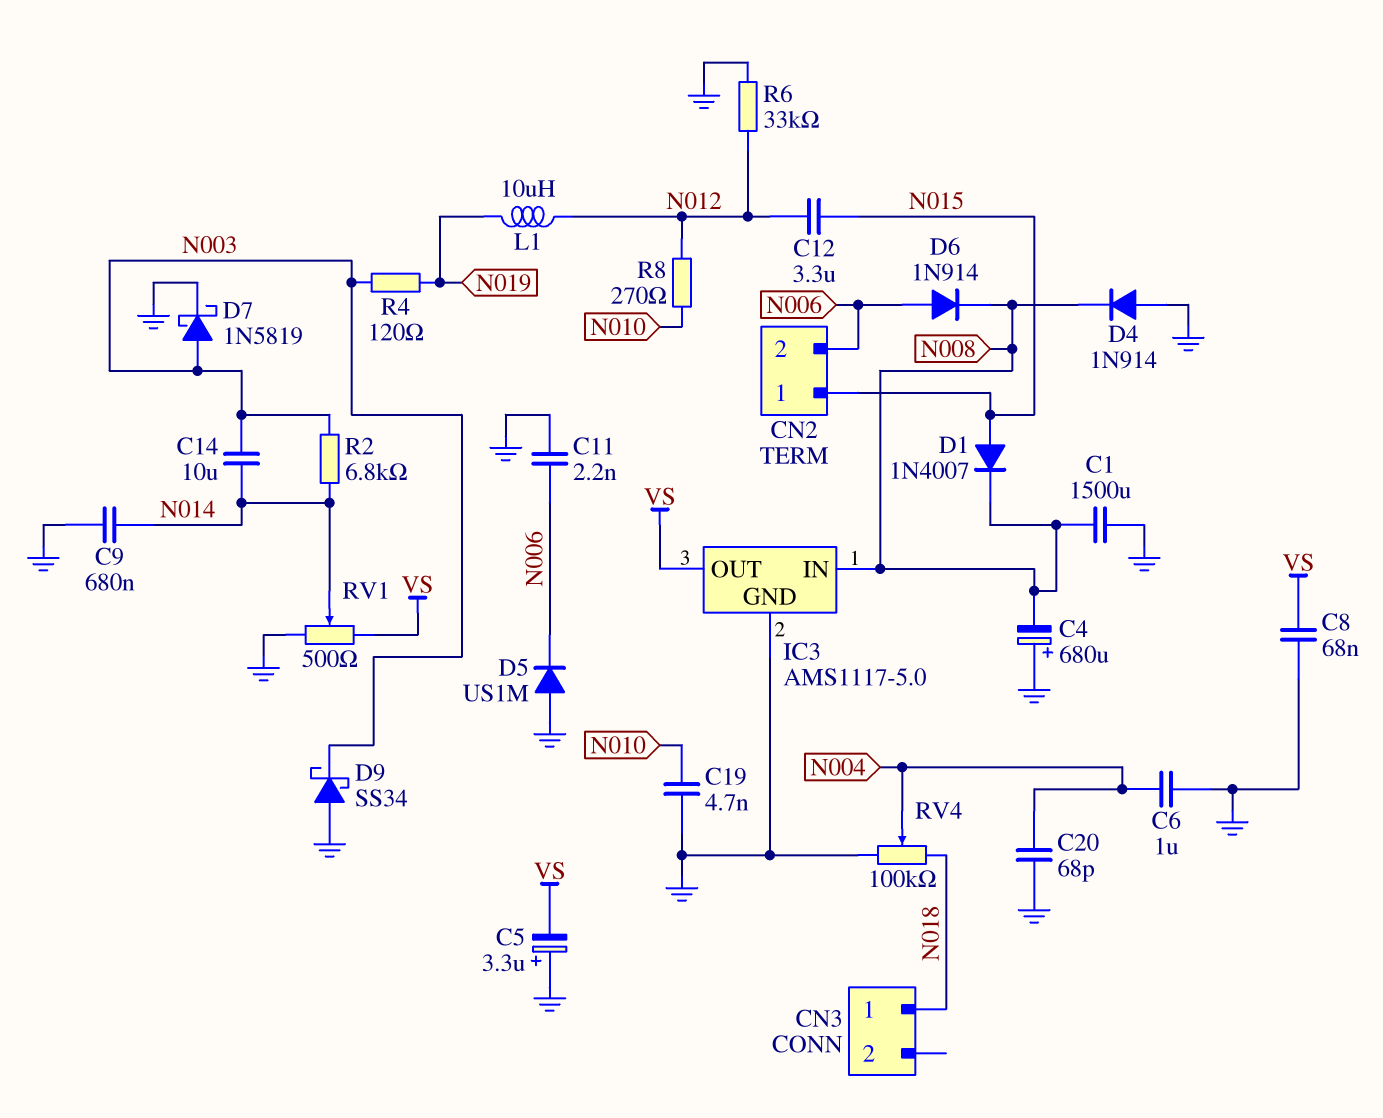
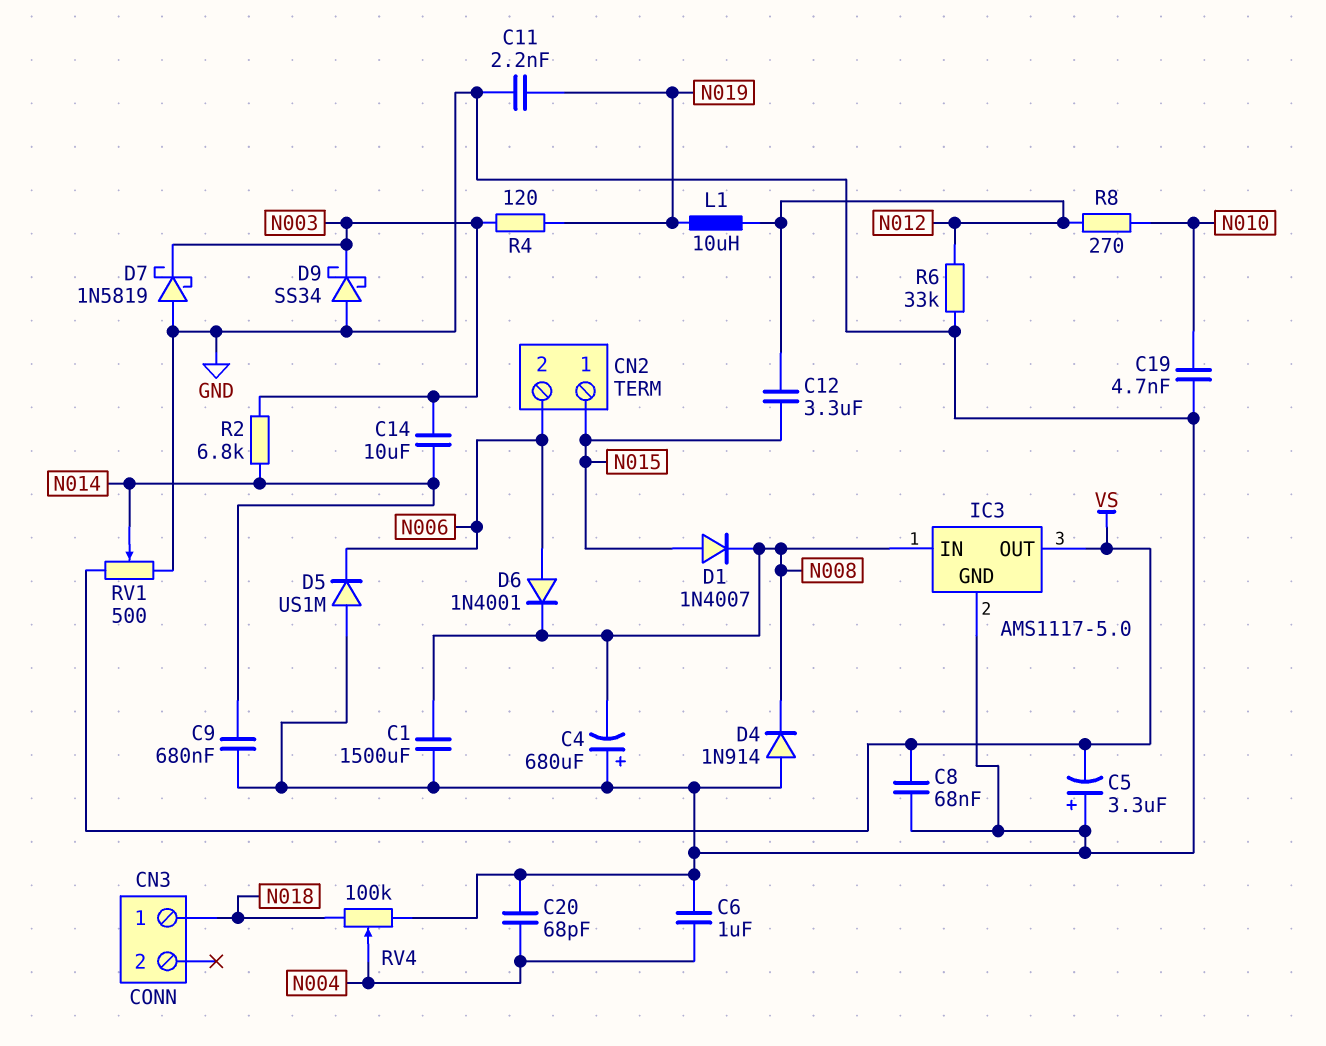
C11: 2.2nF (GND, N006) -> 2.2nF (GND, N019)
D6: diode 1N914 (A N006, K N008) -> diode 1N4001 (A N006, K N008)
D7: schottky 1N5819 (A N003, K GND) -> schottky 1N5819 (A GND, K N003)

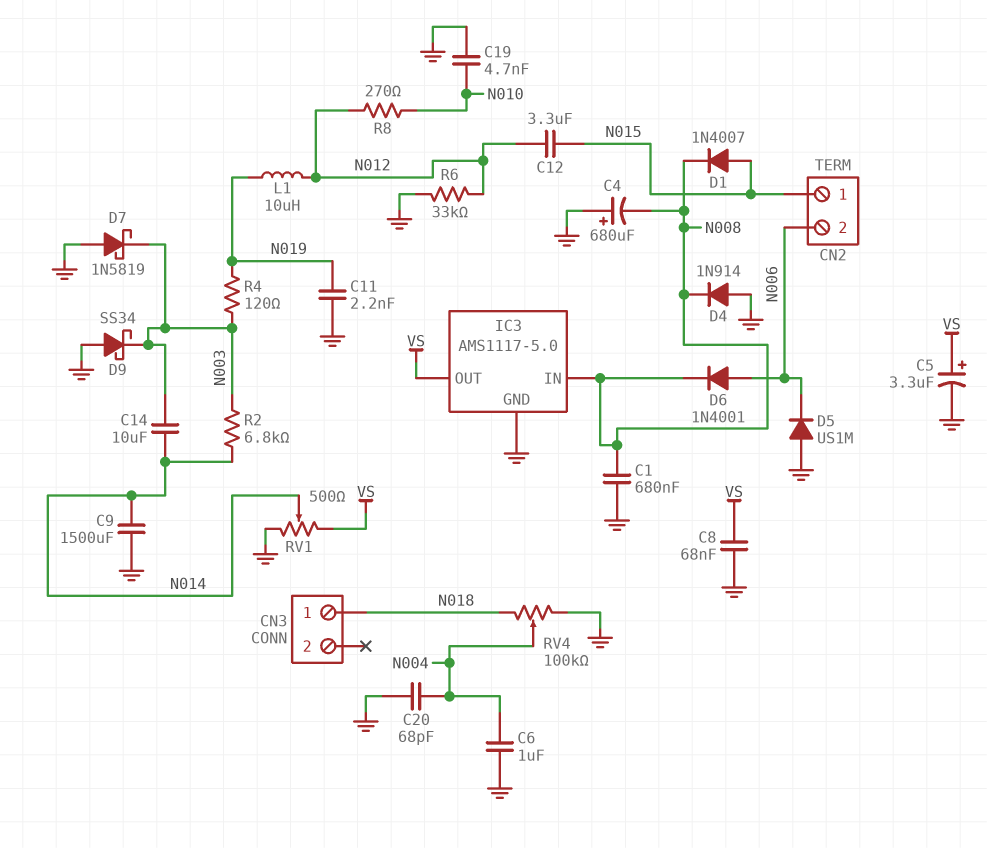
C1: 1500uF (GND, N008) -> 680nF (GND, N008)
C5: 3.3uF (plus GND, minus VS) -> 3.3uF (plus VS, minus GND)
C9: 680nF (GND, N014) -> 1500uF (GND, N014)

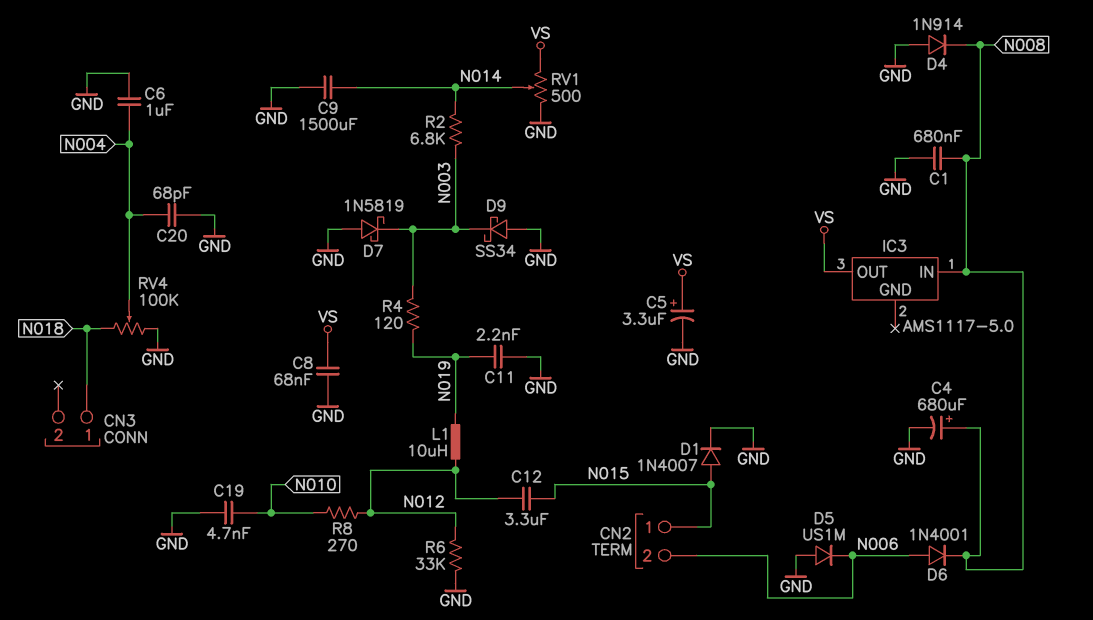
C4: 680uF (plus GND, minus N008) -> 680uF (plus N008, minus GND)
C14: 10uF (N003, N014) -> none
D1: diode 1N4007 (A N015, K N008) -> diode 1N4007 (A N015, K GND)
IC3 pin GND: GND -> none

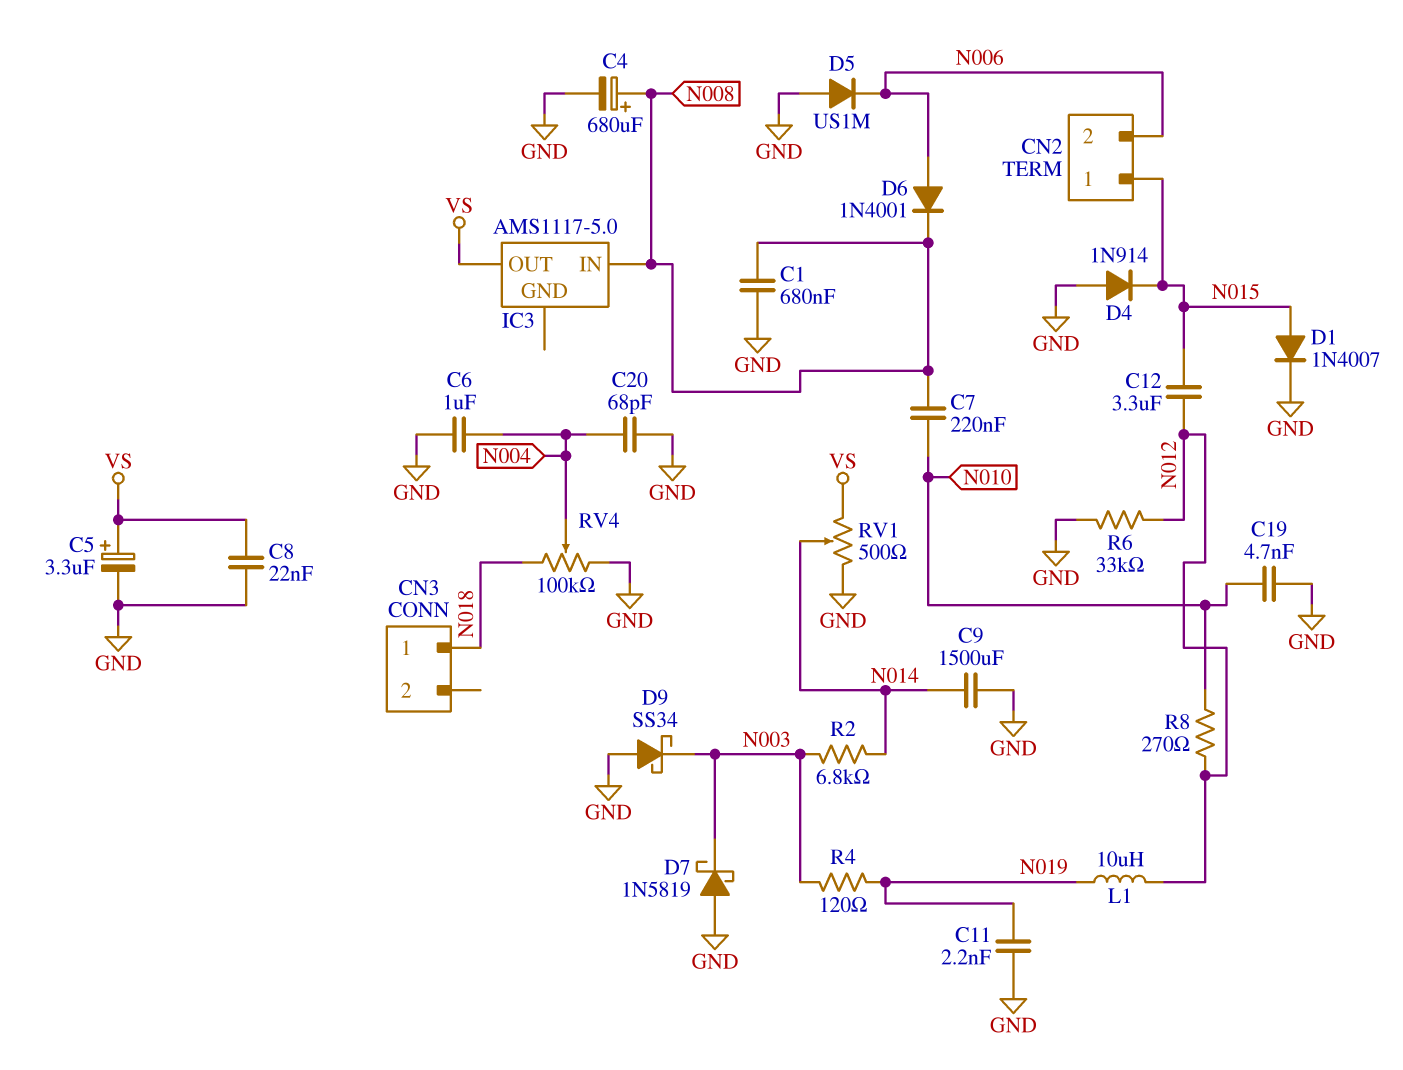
C7: none -> 220nF (N008, N010)
C8: 68nF (GND, VS) -> 22nF (GND, VS)
D4: diode 1N914 (A GND, K N008) -> diode 1N914 (A GND, K N015)

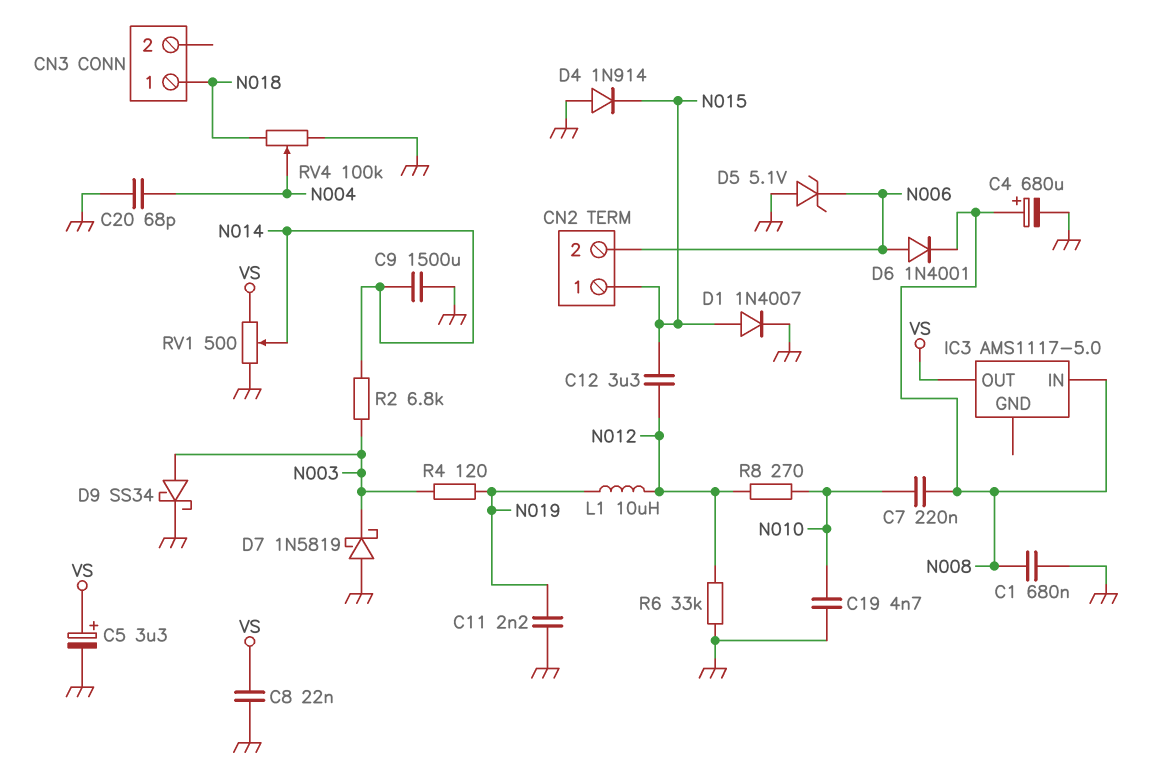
C6: 1uF (GND, N004) -> none
D5: diode US1M (A GND, K N006) -> zener 5.1V (A GND, K N006)
D9: schottky SS34 (A GND, K N003) -> schottky SS34 (A N003, K GND)

